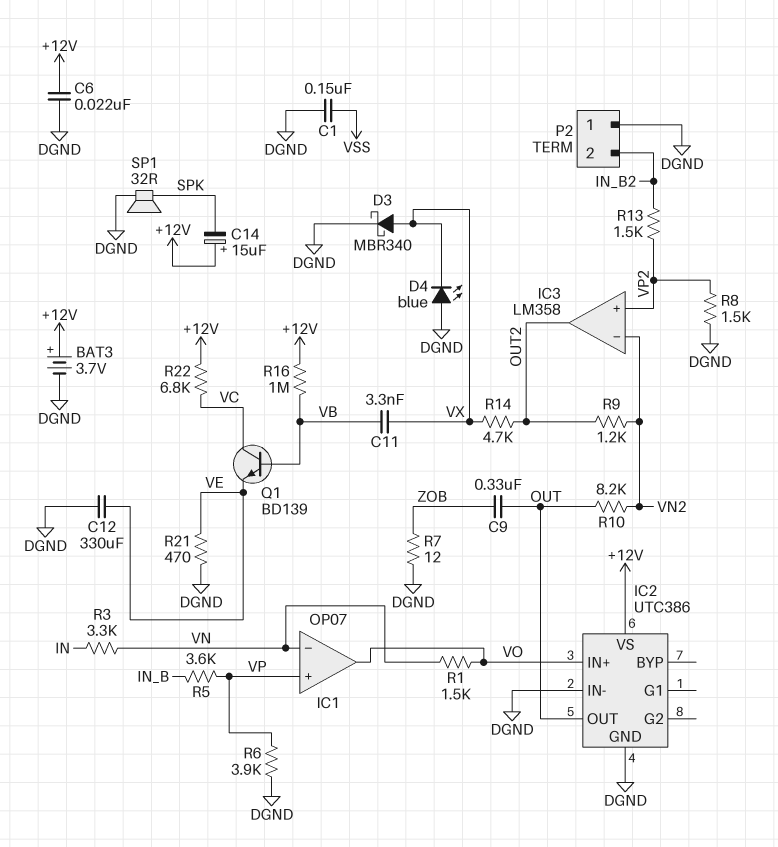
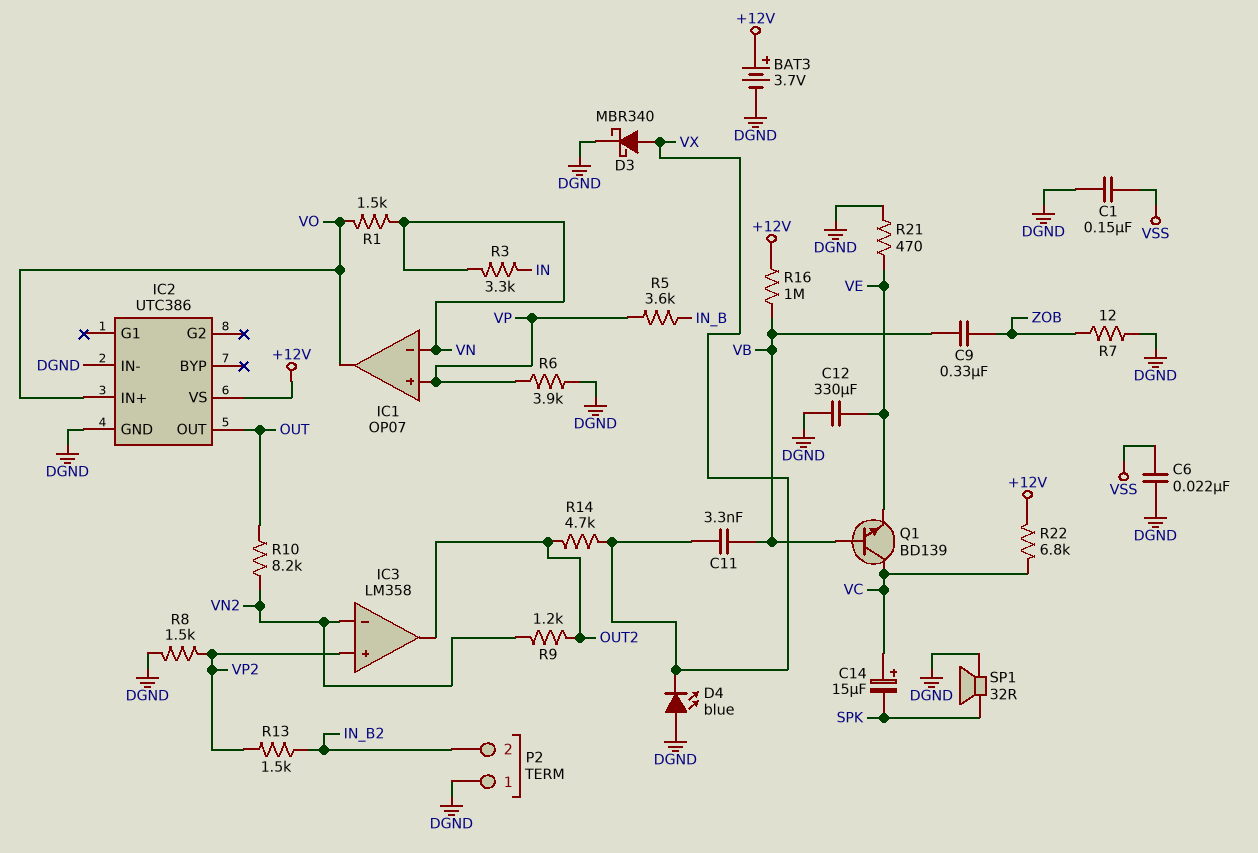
C6: 22nF (+12V, DGND) -> 22nF (DGND, VSS)
C9: 330nF (OUT, ZOB) -> 330nF (VB, ZOB)
C14: 15uF (plus +12V, minus SPK) -> 15uF (plus VC, minus SPK)

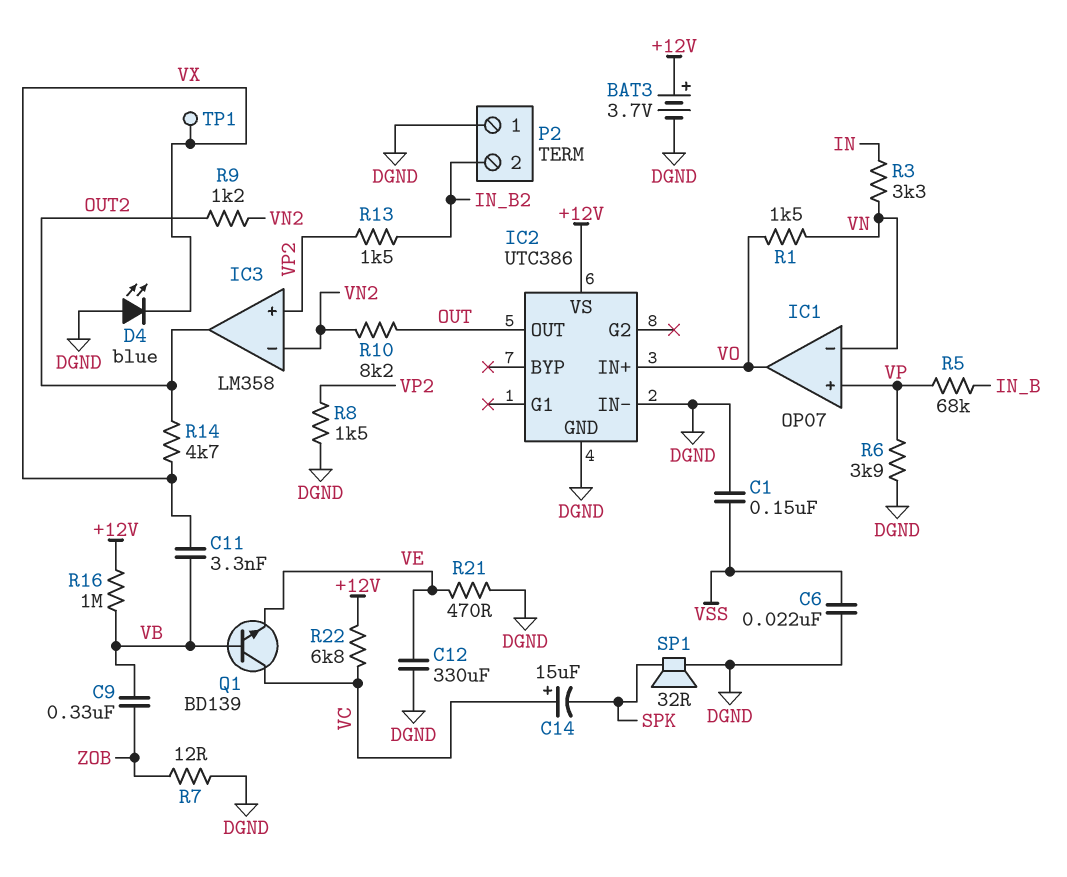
D3: schottky MBR340 (A VX, K DGND) -> none
R5: 3.6k (IN_B, VP) -> 68k (IN_B, VP)
TP1: none -> test point (VX)

